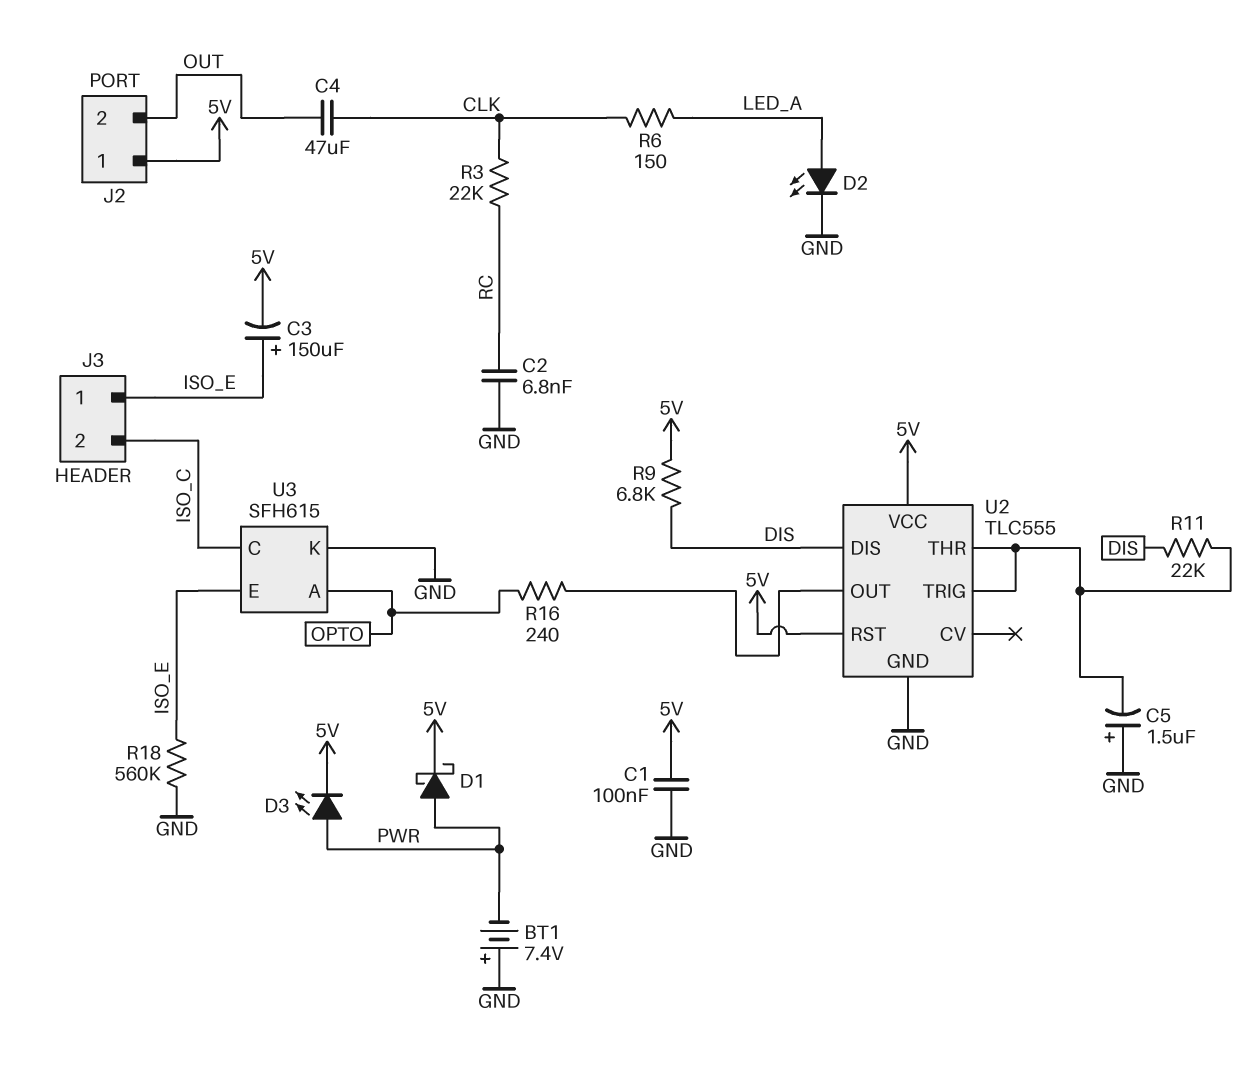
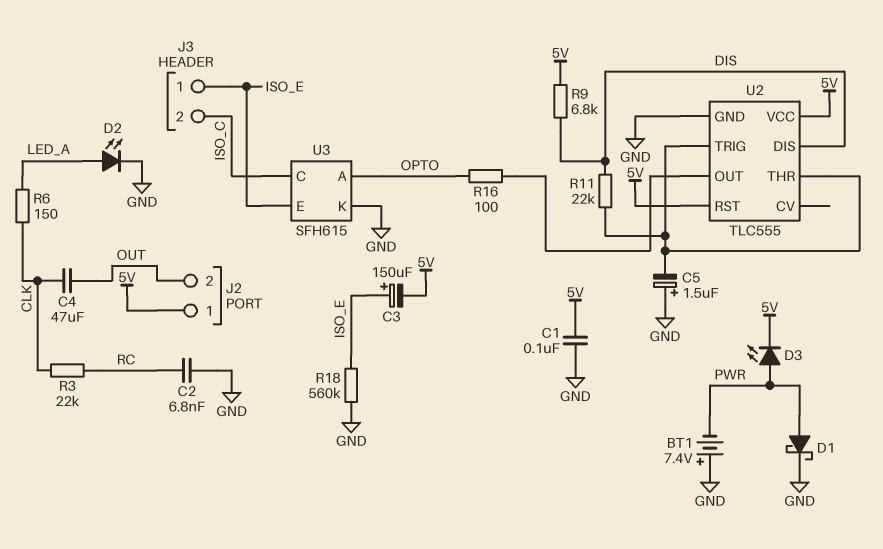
D1: schottky (A PWR, K 5V) -> schottky (A PWR, K GND)
R16: 240 (OPTO, U2/OUT) -> 100 (OPTO, U2/OUT)

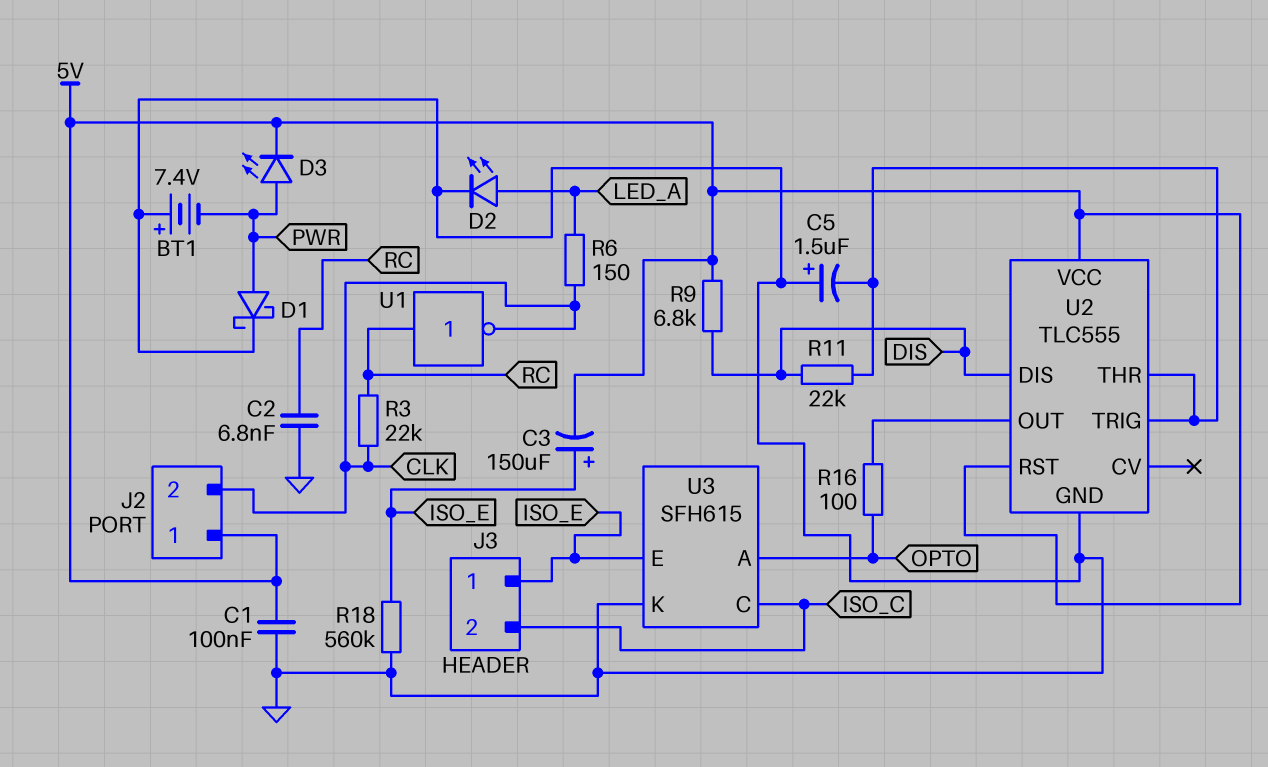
C4: 47uF (CLK, OUT) -> none
J2 pin 2: OUT -> CLK
U1: none -> NOT (in RC, out CLK)

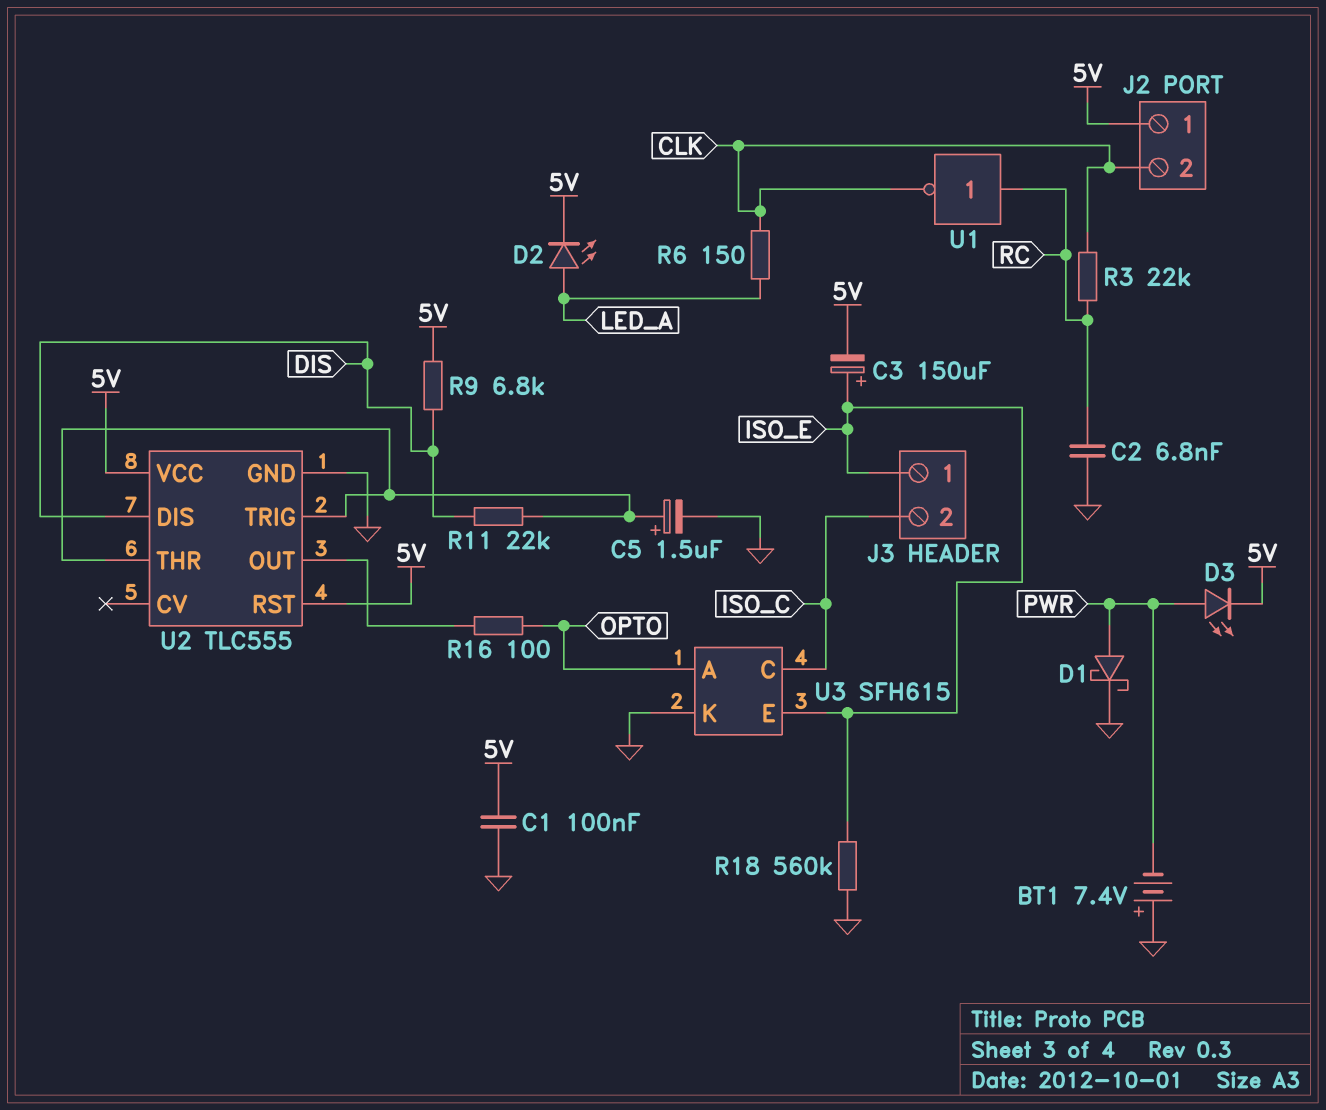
C5: 1.5uF (plus GND, minus U2/THR) -> 1.5uF (plus U2/THR, minus GND)
D2: LED (A LED_A, K GND) -> LED (A LED_A, K 5V)

